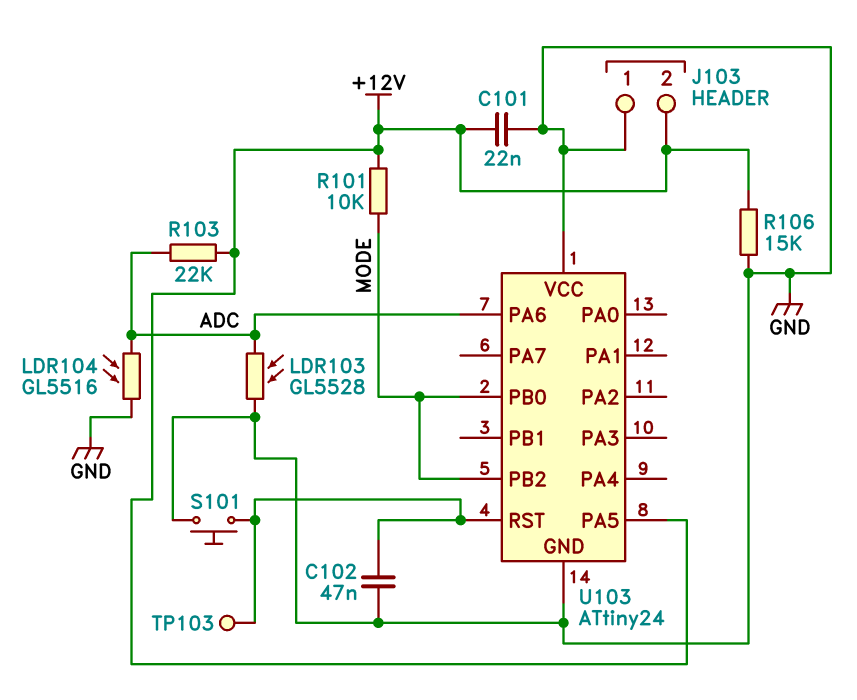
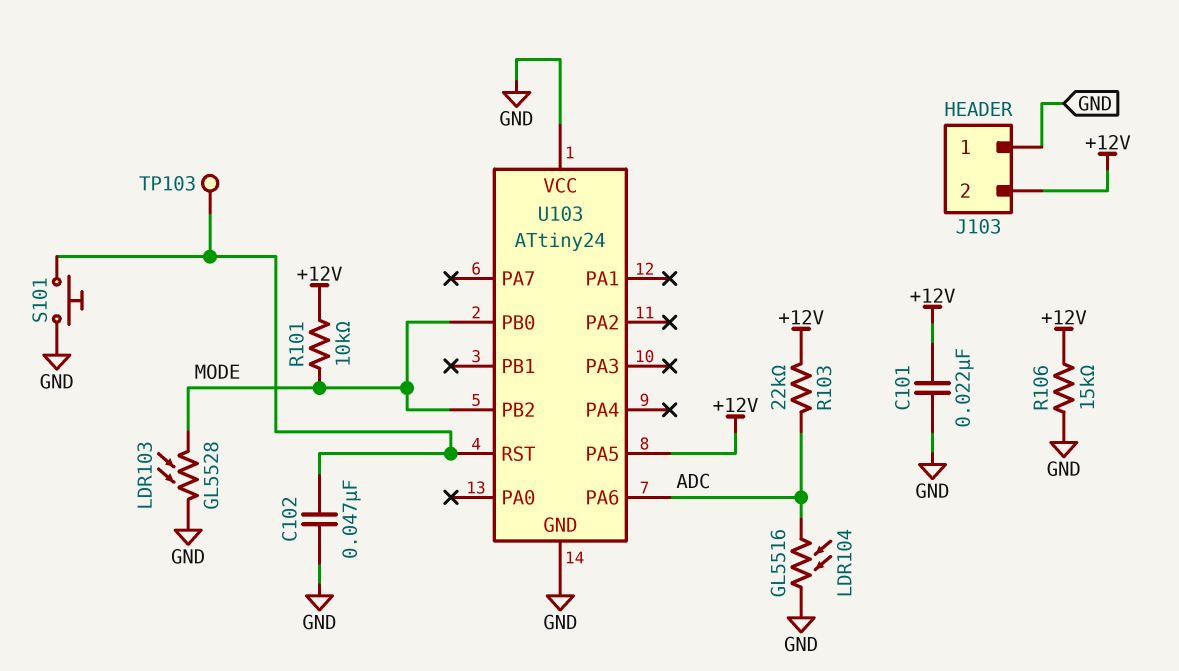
LDR103: GL5528 (ADC, GND) -> GL5528 (GND, MODE)

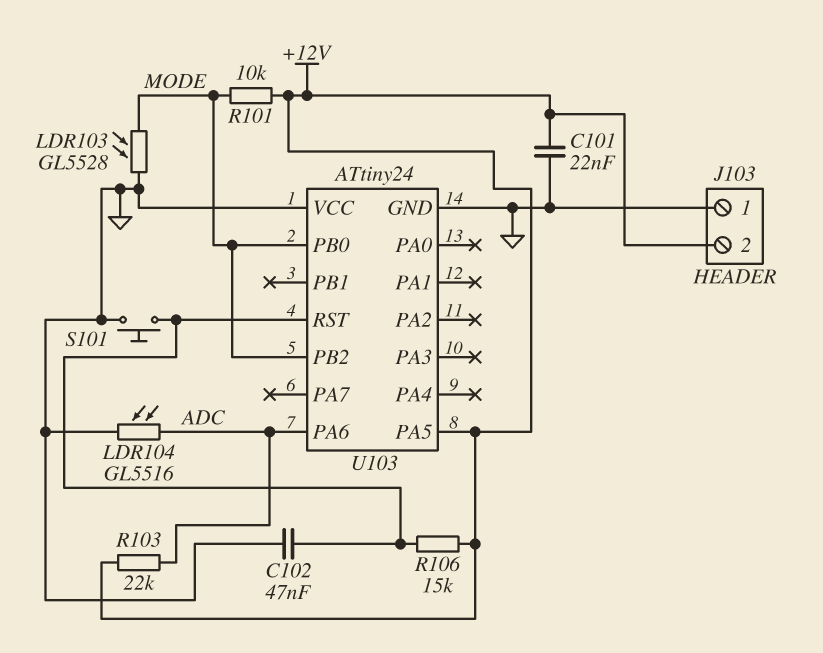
R106: 15k (+12V, GND) -> 15k (+12V, U103/RST)
TP103: test point (U103/RST) -> none

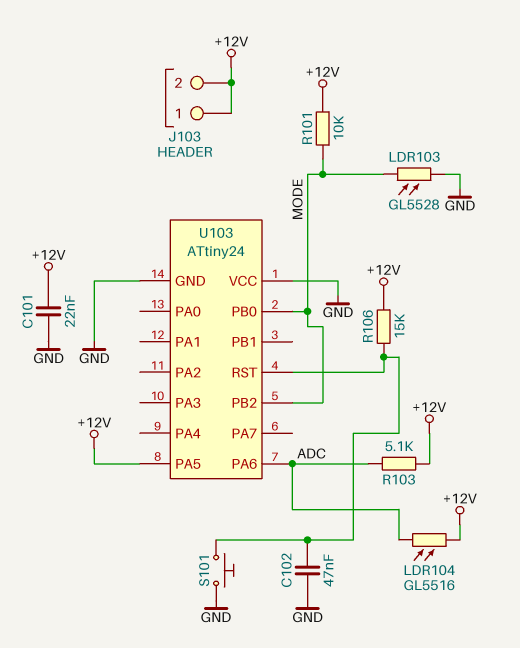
J103 pin 1: GND -> +12V
LDR104: GL5516 (ADC, GND) -> GL5516 (+12V, ADC)
R103: 22k (+12V, ADC) -> 5.1k (+12V, ADC)

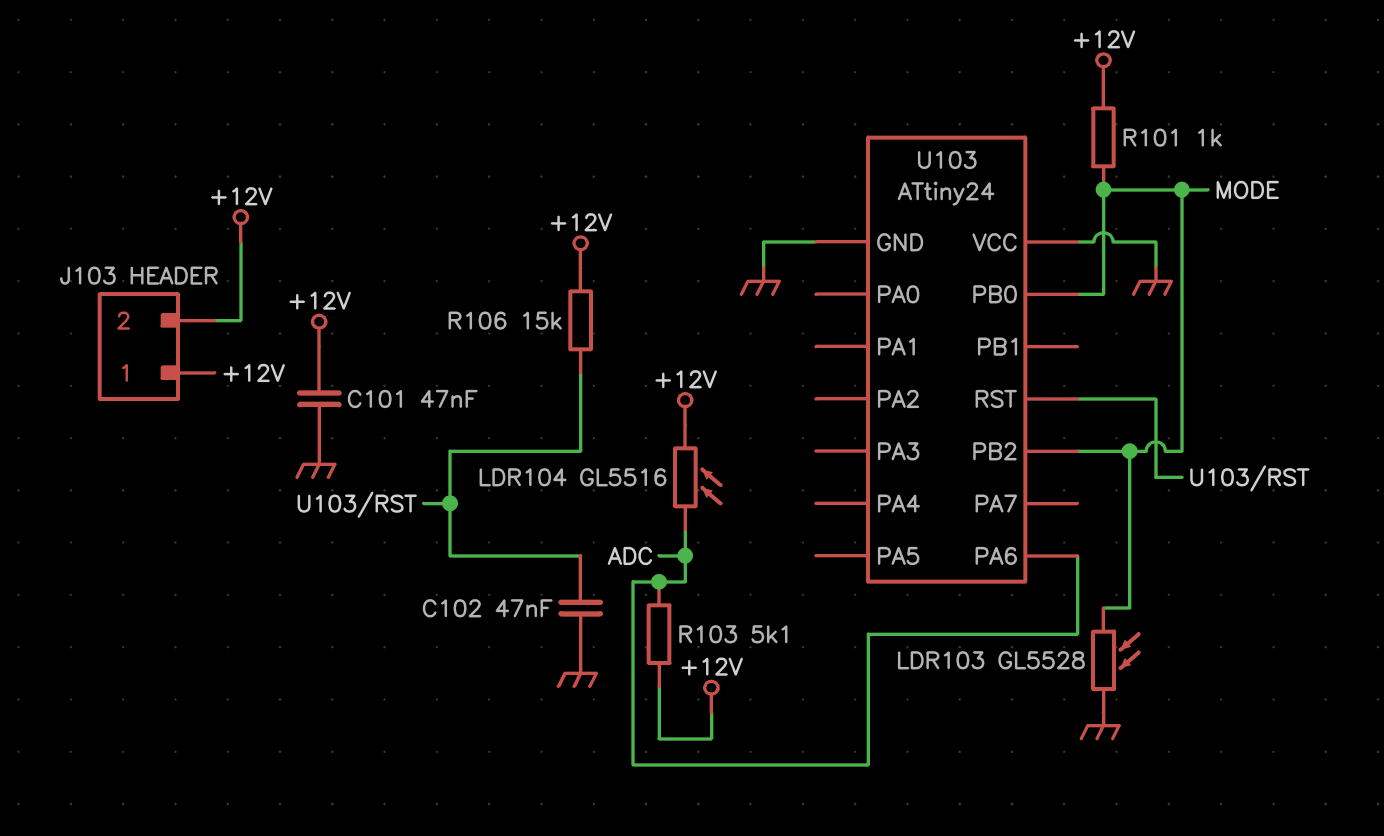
C101: 22nF (+12V, GND) -> 47nF (+12V, GND)
R101: 10k (+12V, MODE) -> 1k (+12V, MODE)
S101: button (GND, U103/RST) -> none
U103 pin PA5: +12V -> none

